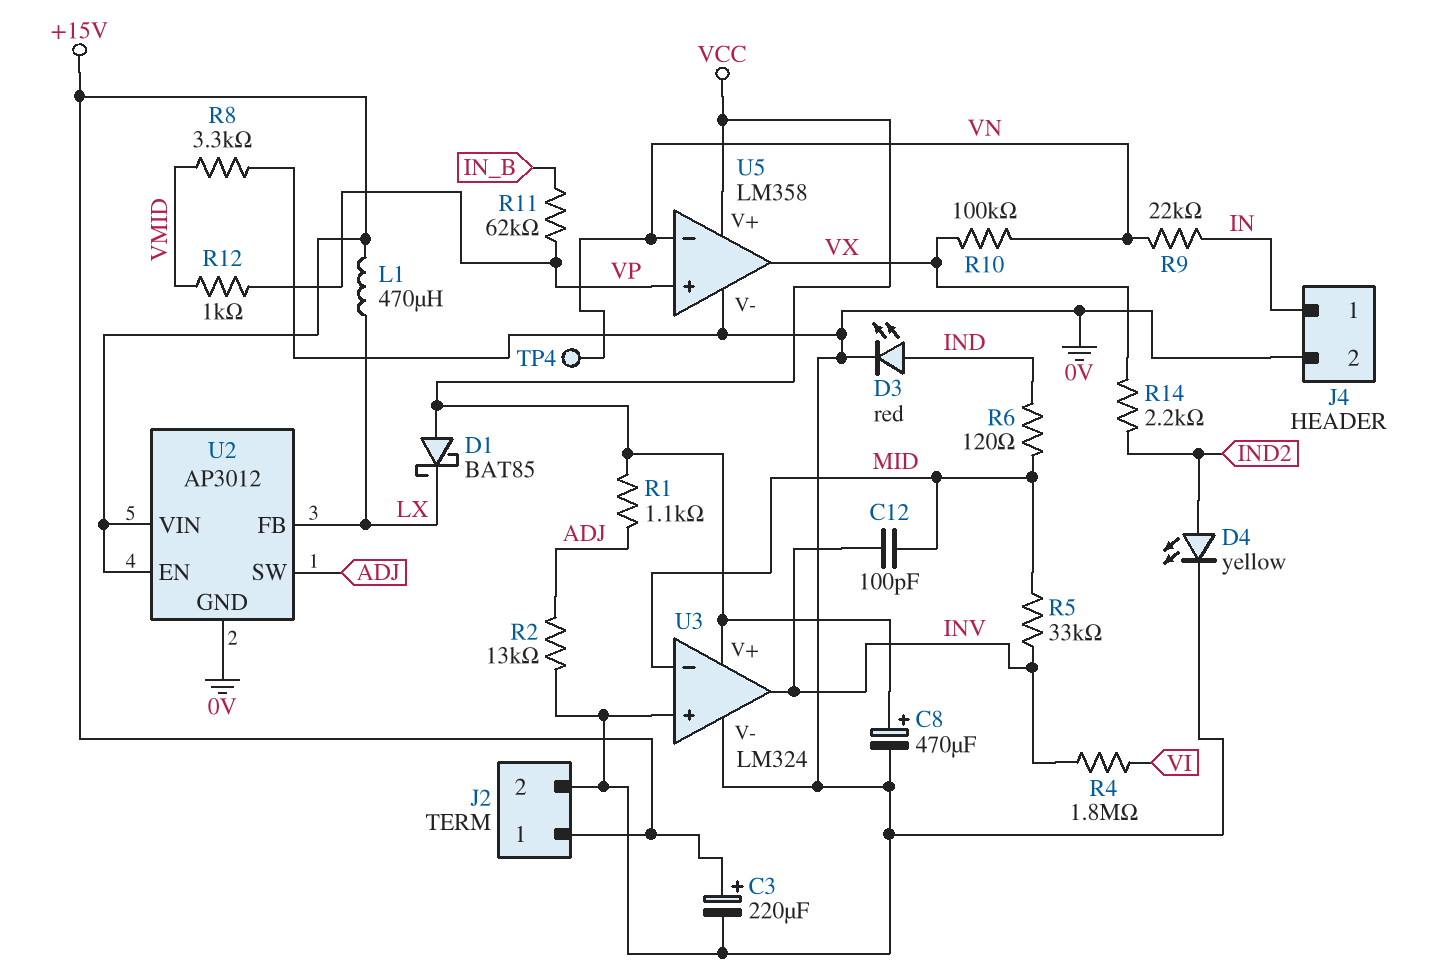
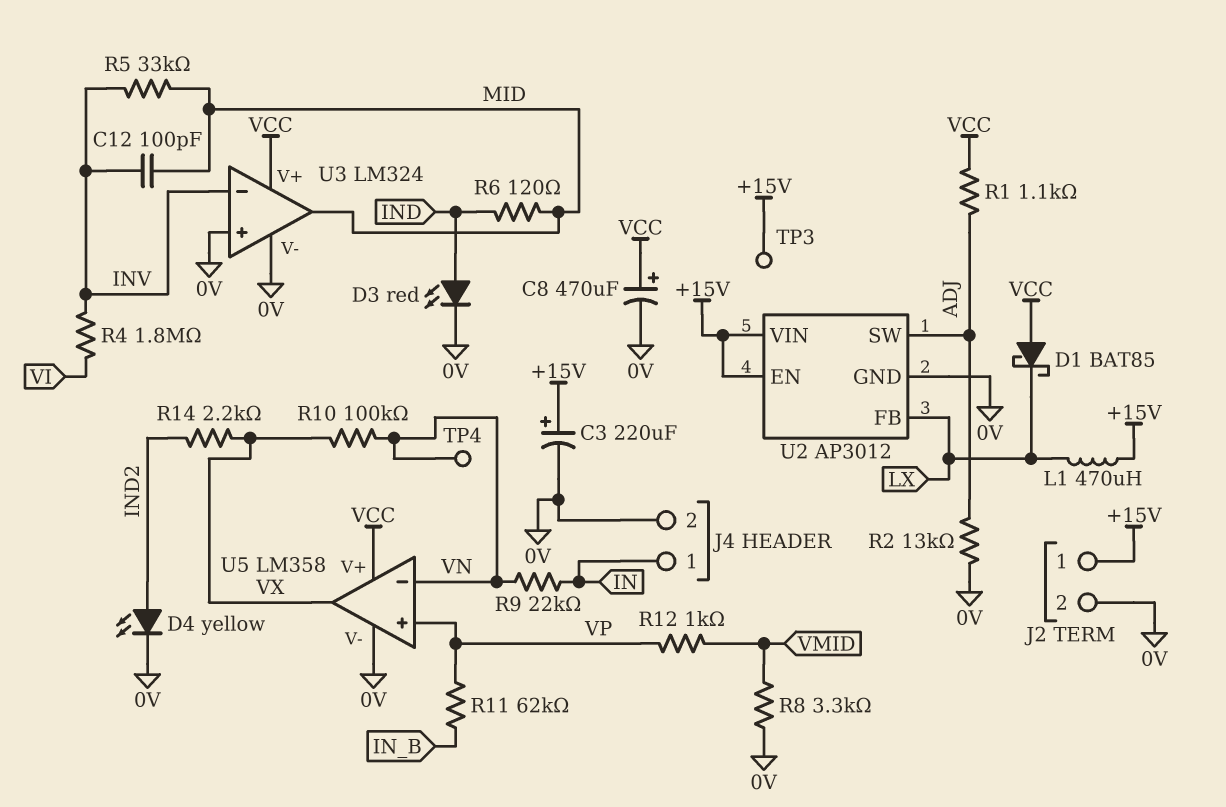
TP3: none -> test point (+15V)
U3 pin in-: MID -> INV
U3 pin out: INV -> MID

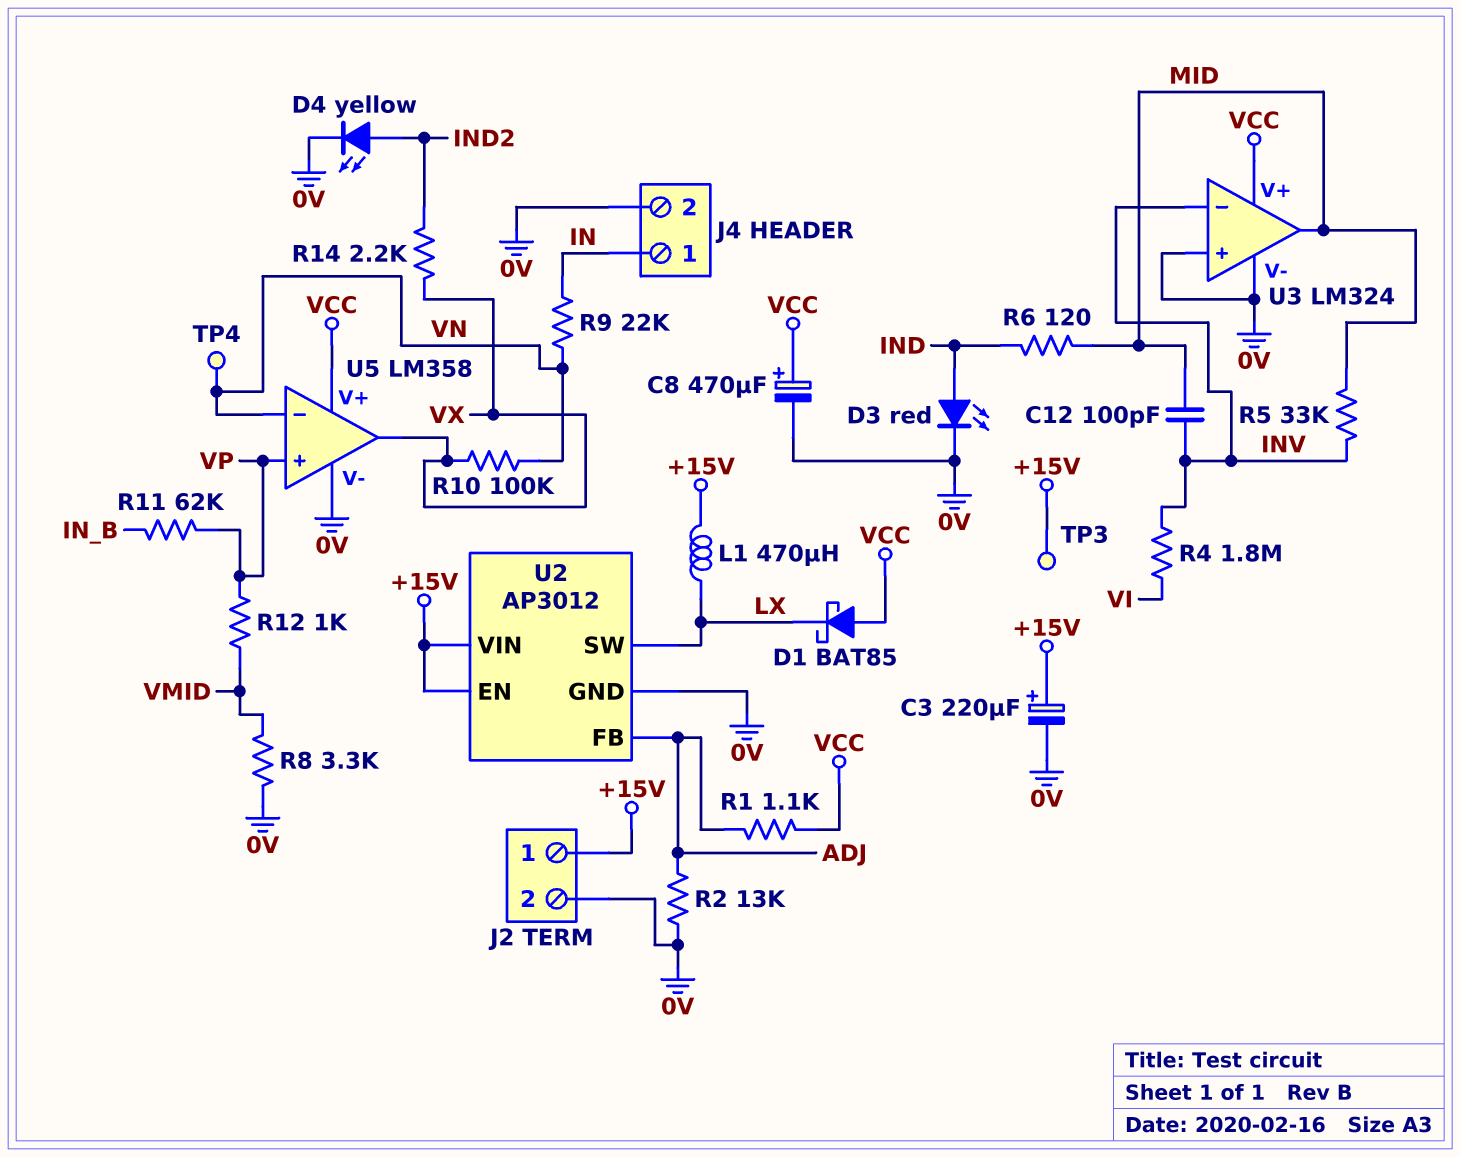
U2 pin FB: LX -> ADJ
U2 pin SW: ADJ -> LX

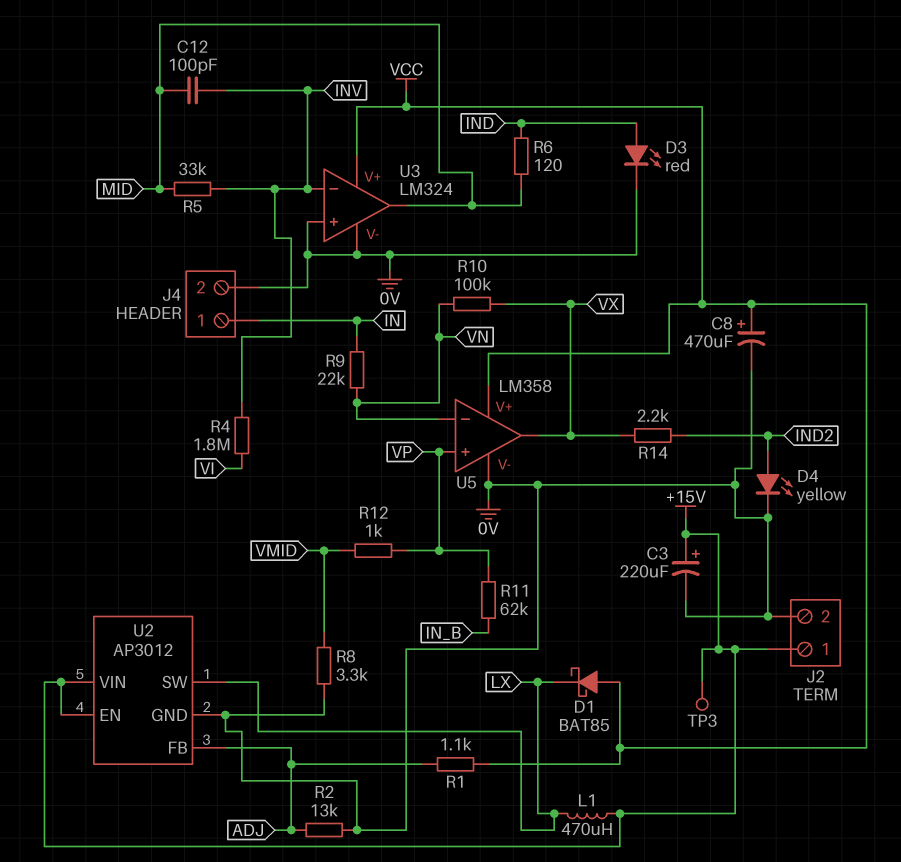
TP4: test point (VN) -> none

